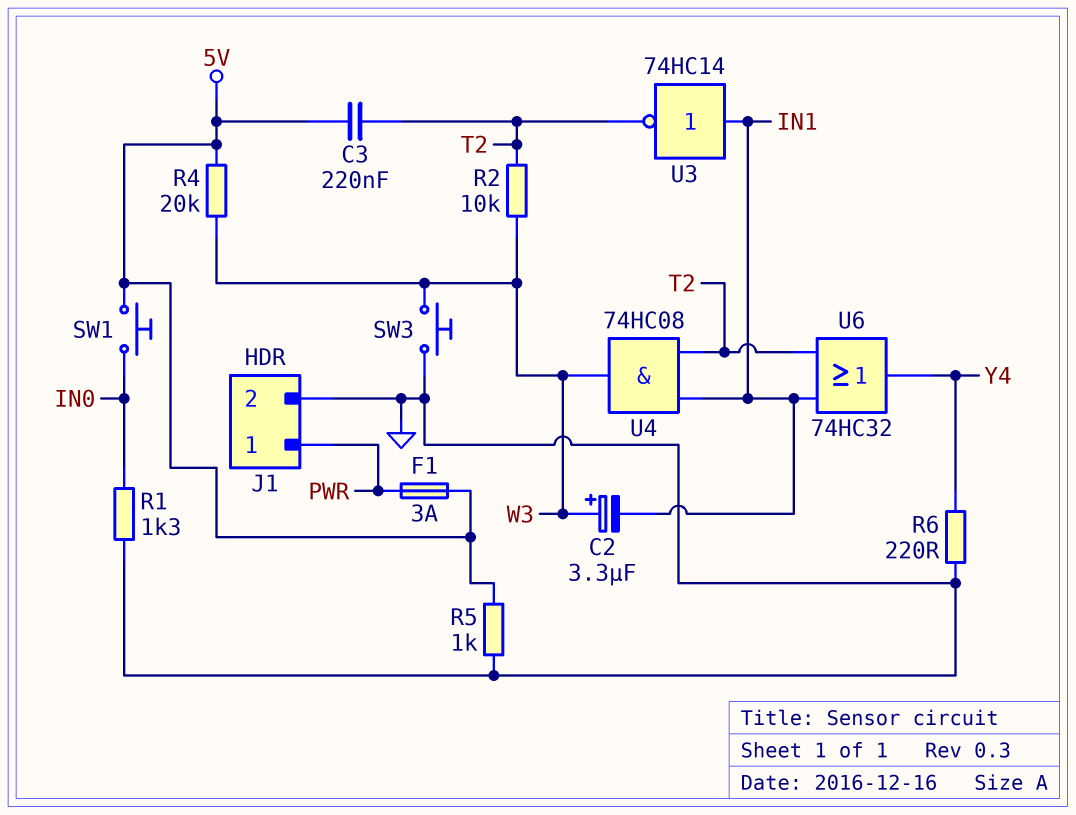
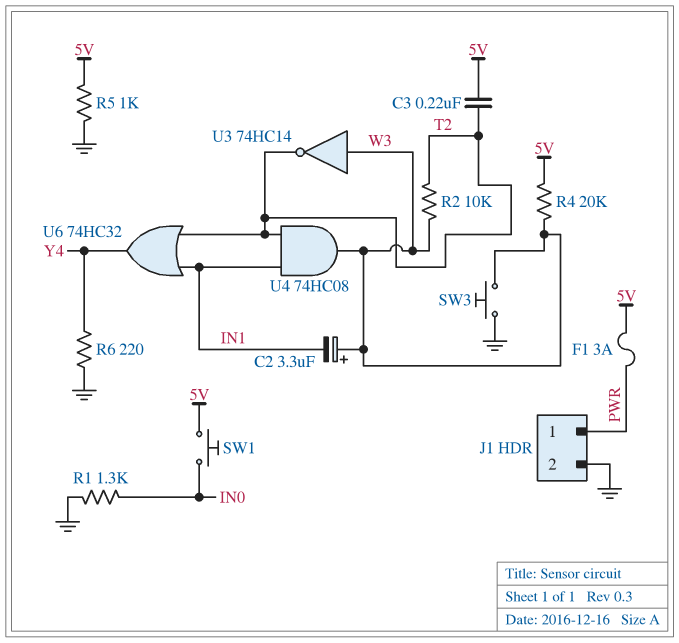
U3: NOT 74HC14 (in IN1, out T2) -> NOT 74HC14 (in W3, out T2)

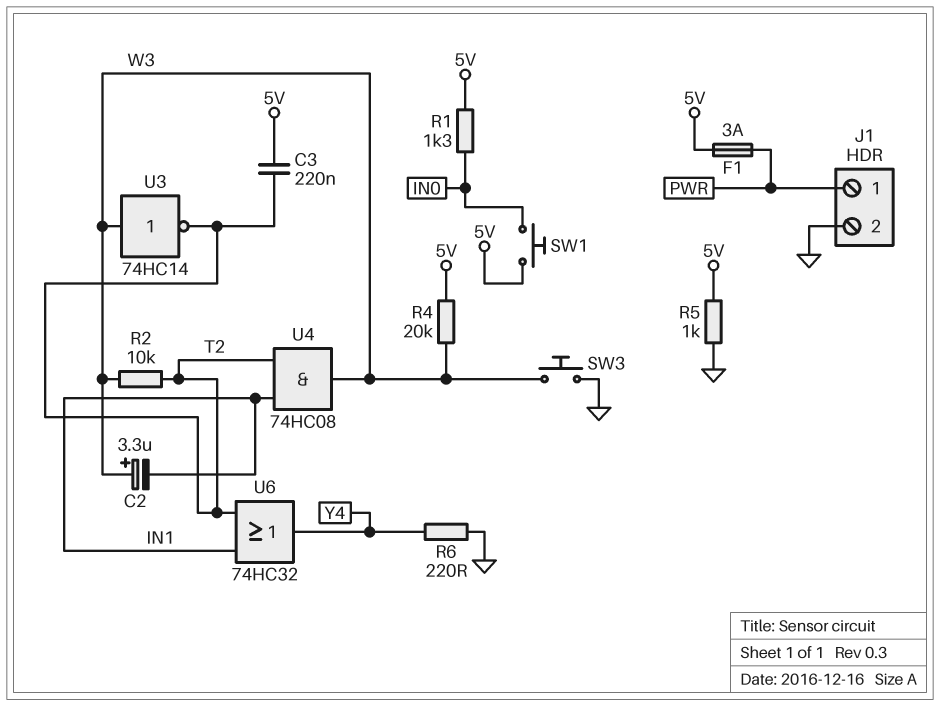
R1: 1.3k (GND, IN0) -> 1.3k (5V, IN0)

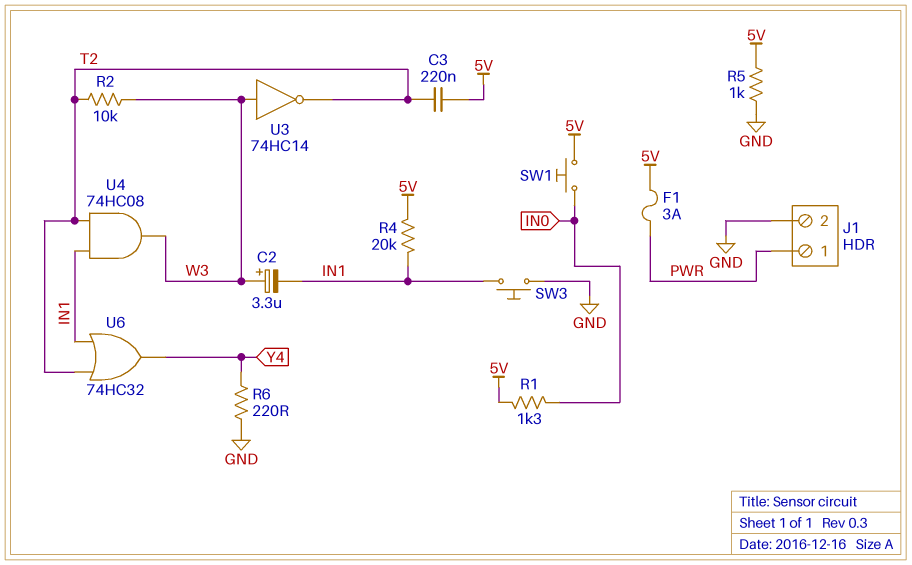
R4: 20k (5V, W3) -> 20k (5V, IN1)
SW3: button (GND, W3) -> button (GND, IN1)

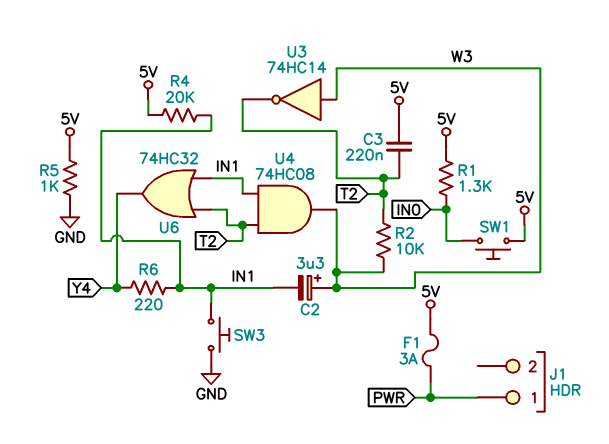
J1 pin 2: GND -> none
R6: 220 (GND, Y4) -> 220 (IN1, Y4)

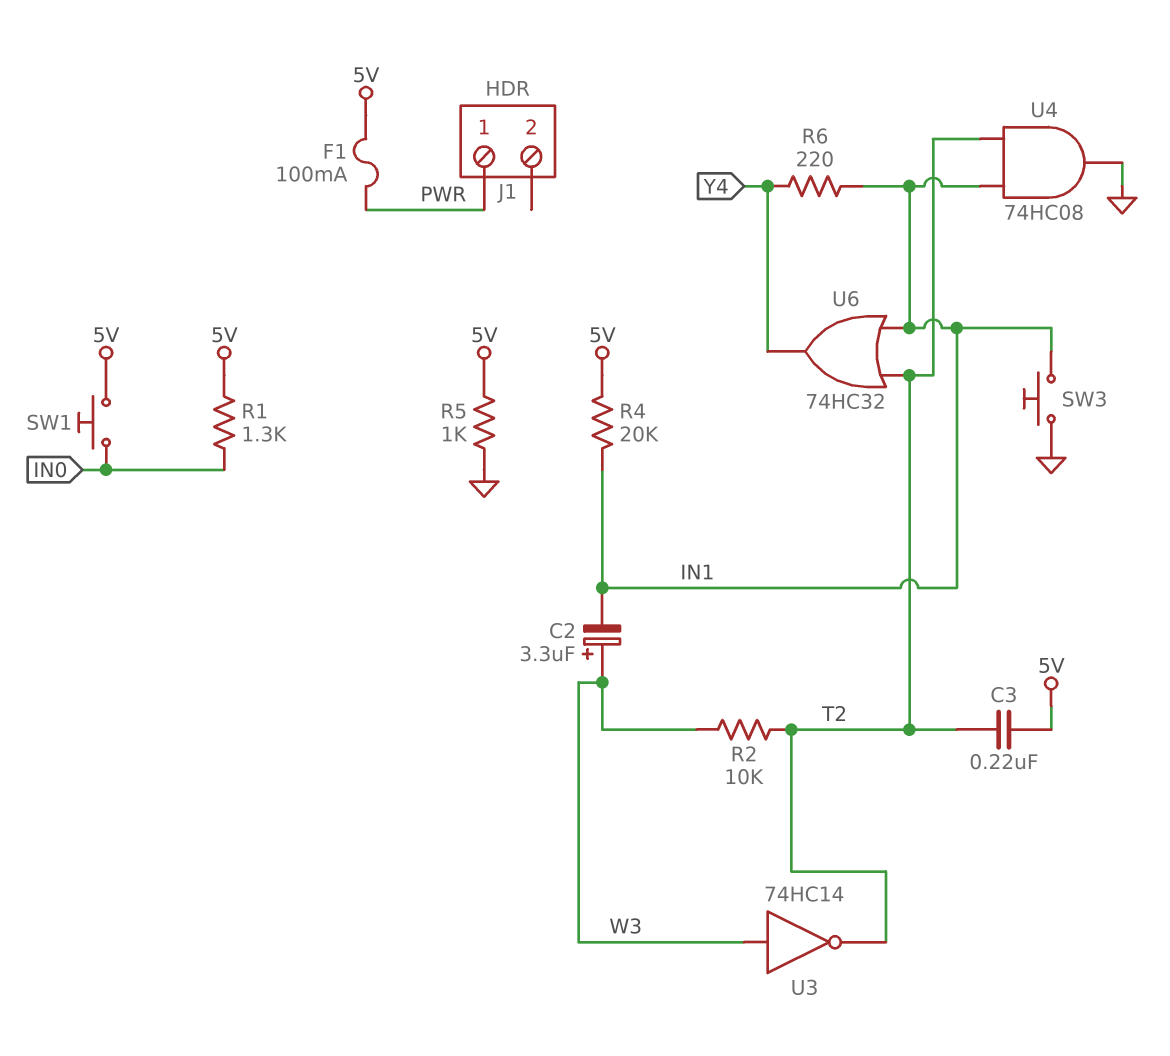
F1: 3A (5V, PWR) -> 100mA (5V, PWR)
U4: AND 74HC08 (in IN1, in T2, out W3) -> AND 74HC08 (in IN1, in T2, out GND)

